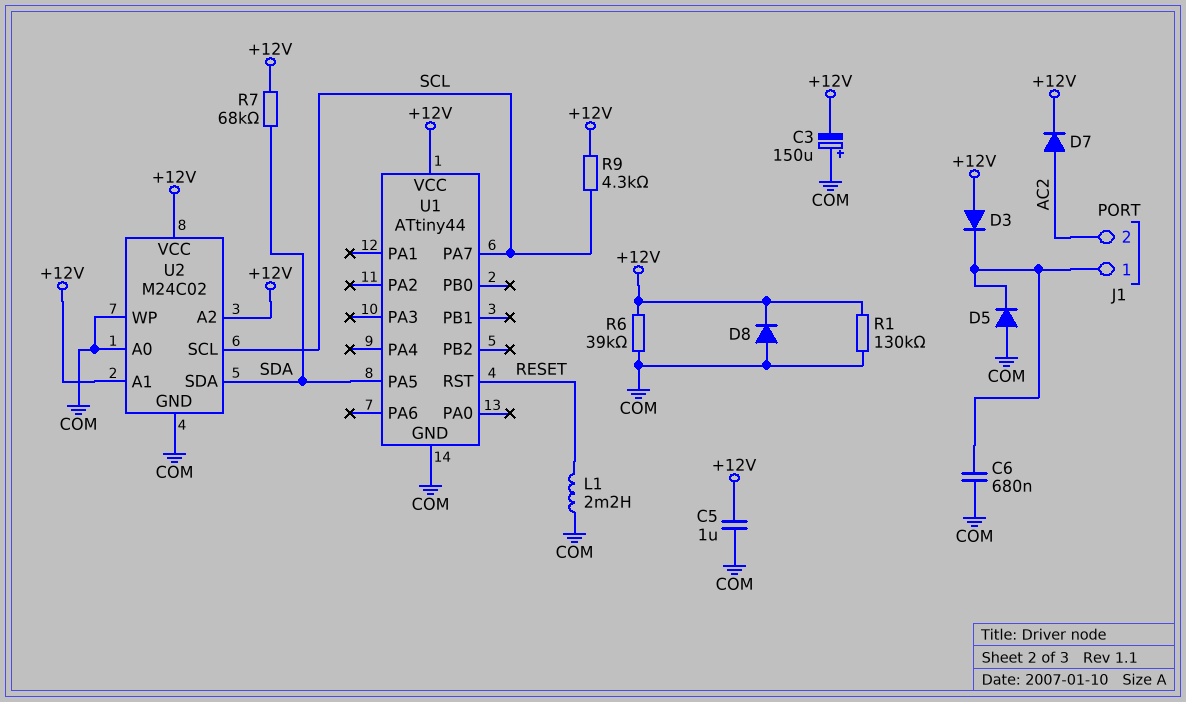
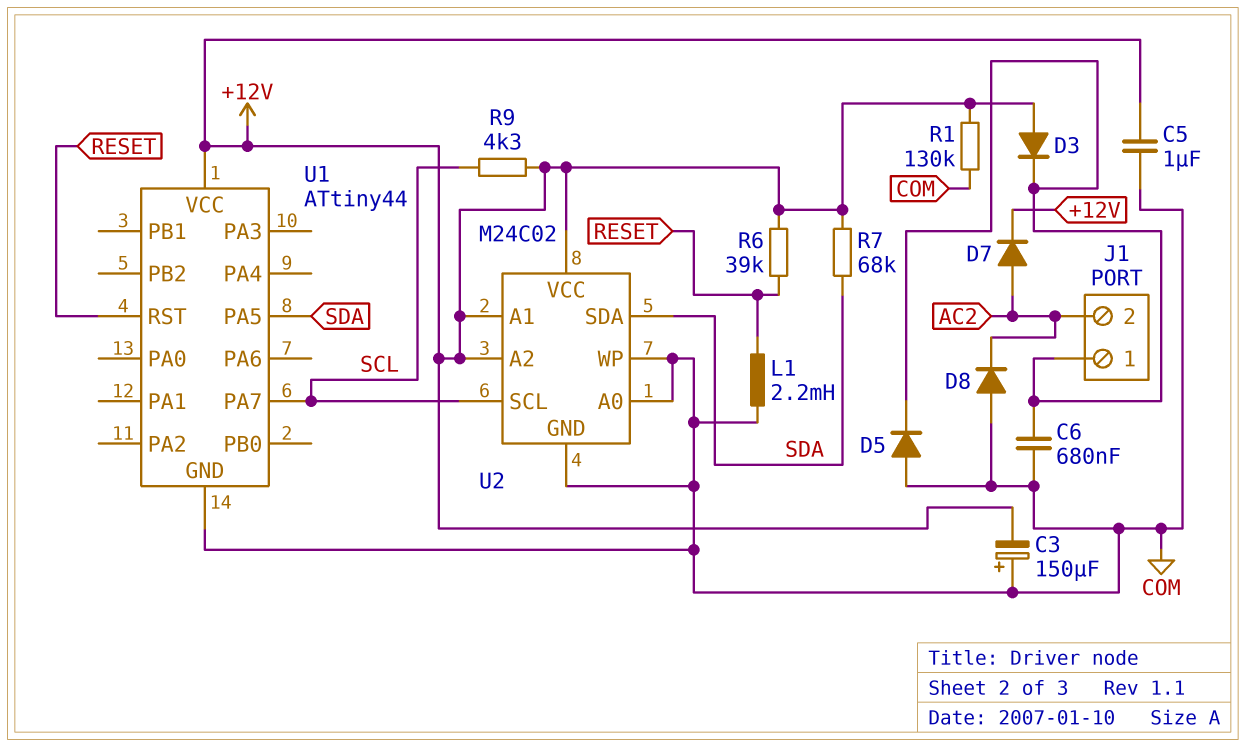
D8: diode (A COM, K +12V) -> diode (A COM, K AC2)
R6: 39k (+12V, COM) -> 39k (+12V, RESET)

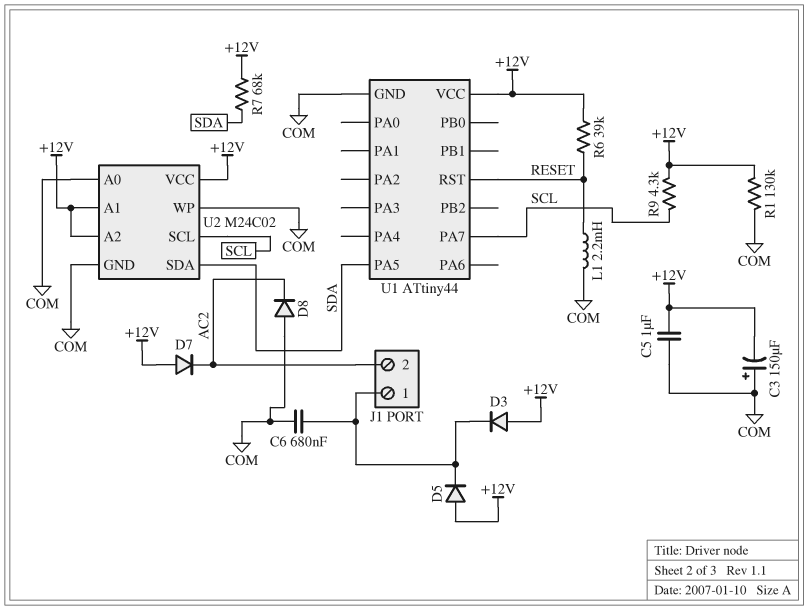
D5: diode (A COM, K J1/1) -> diode (A +12V, K J1/1)
D7: diode (A AC2, K +12V) -> diode (A +12V, K AC2)

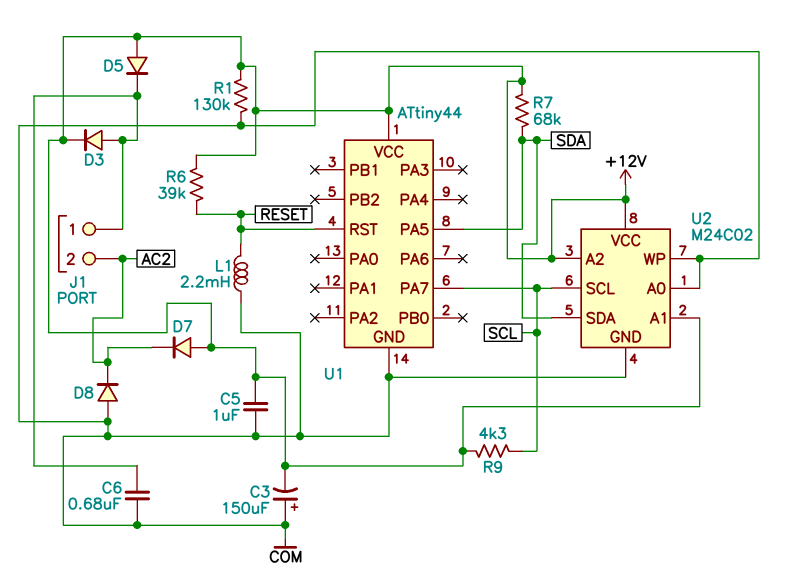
D3: diode (A +12V, K J1/1) -> diode (A J1/1, K +12V)

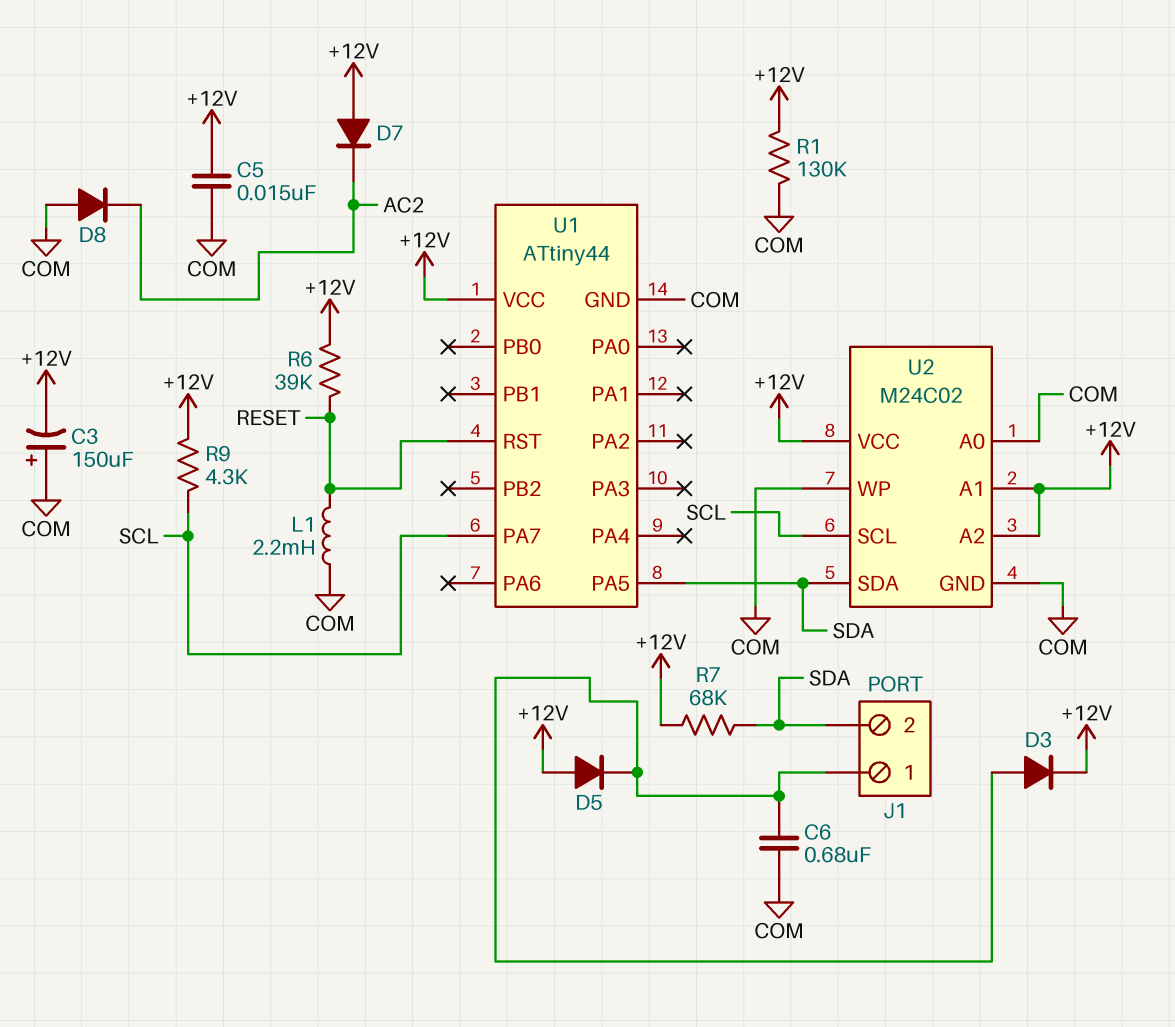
C5: 1uF (+12V, COM) -> 15nF (+12V, COM)
J1 pin 2: AC2 -> SDA

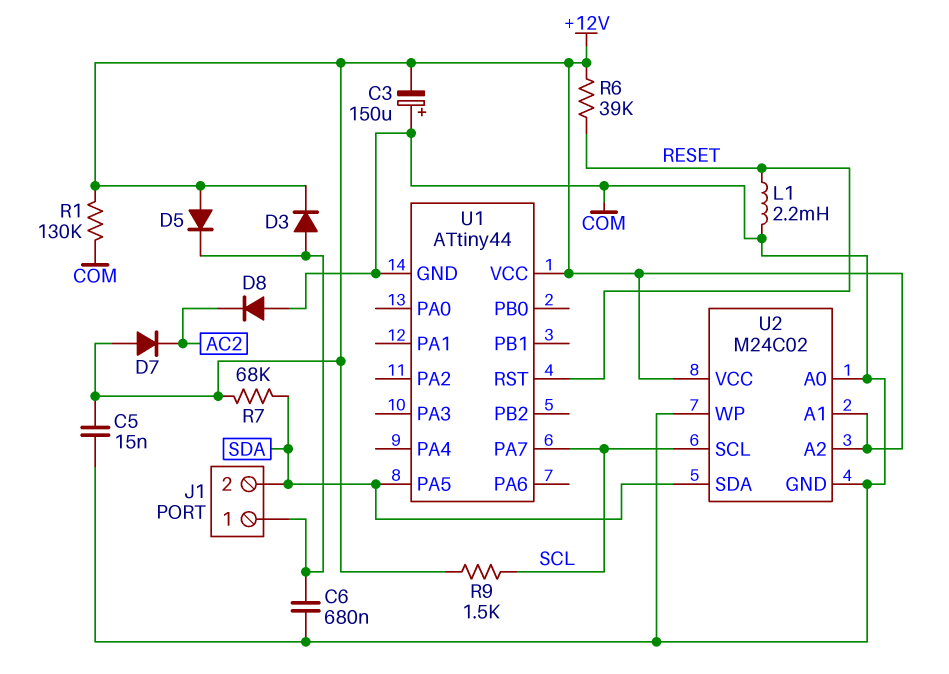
R9: 4.3k (+12V, SCL) -> 1.5k (+12V, SCL)

